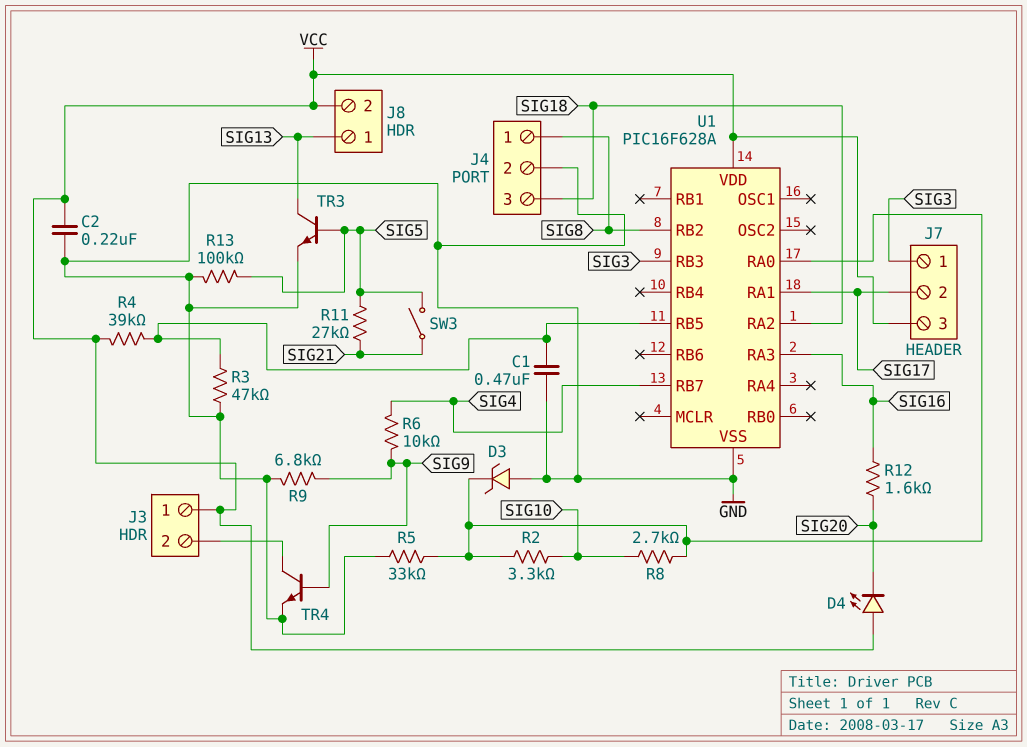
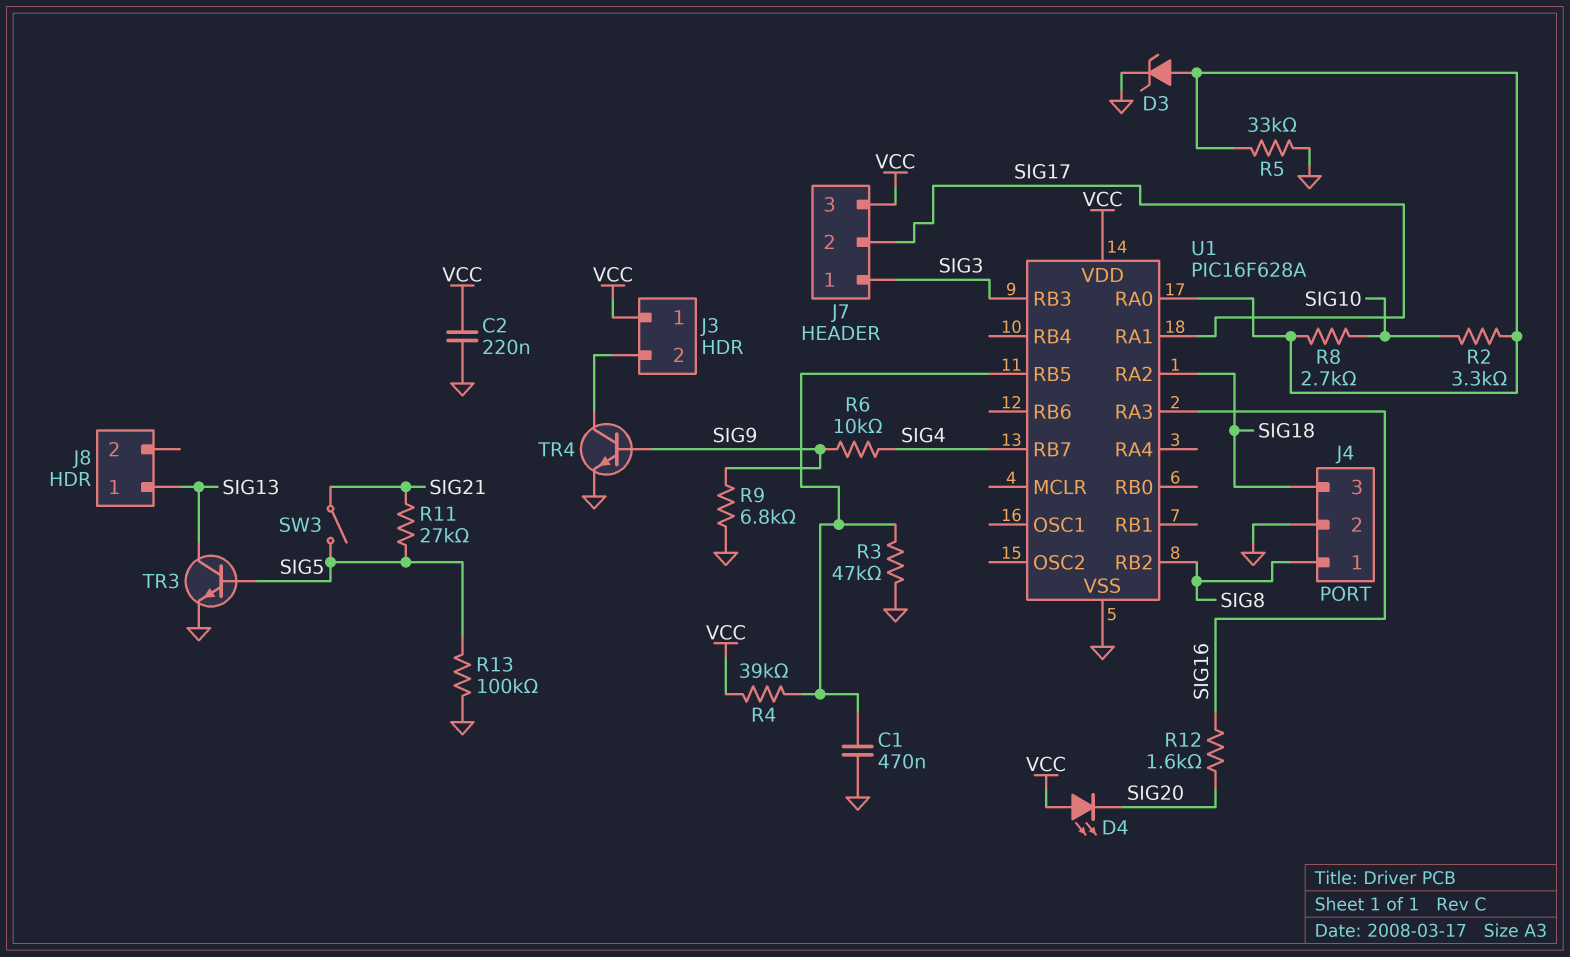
D3: zener (A GND, K U1/RA0) -> zener (A U1/RA0, K GND)
J8 pin 2: VCC -> none

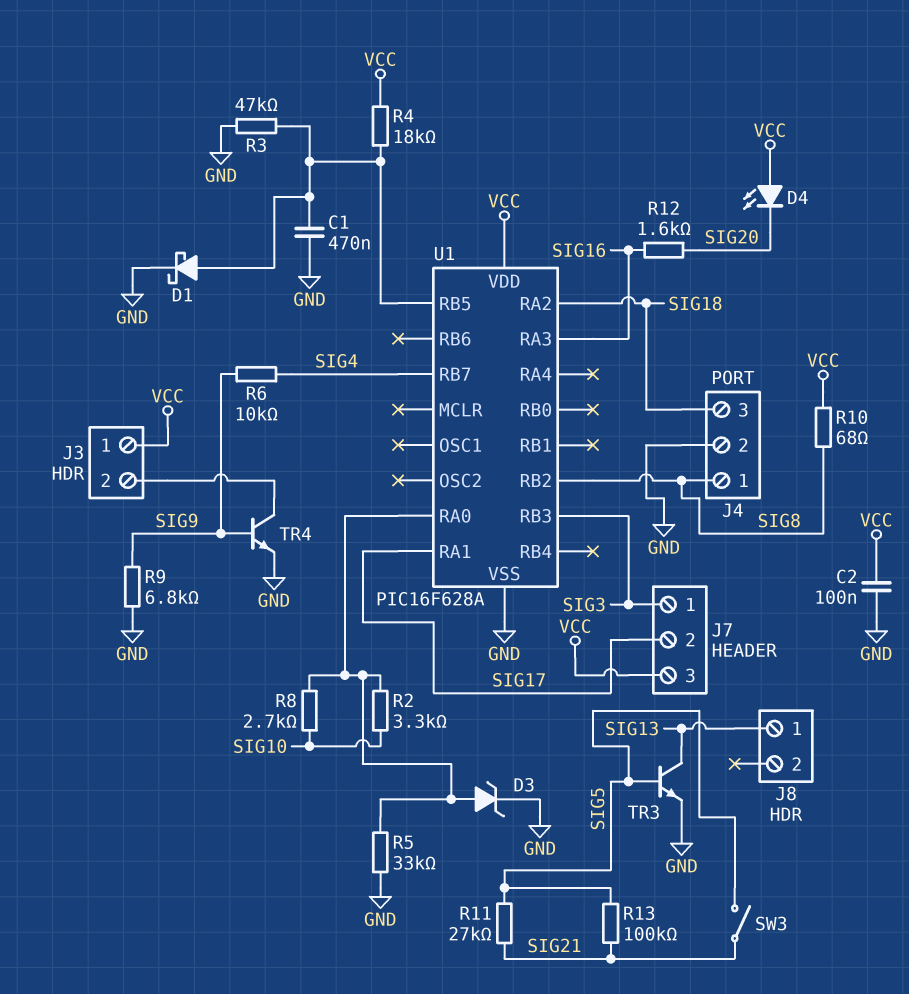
C2: 220nF (GND, VCC) -> 100nF (GND, VCC)
D1: none -> schottky (A U1/RB5, K GND)
R4: 39k (U1/RB5, VCC) -> 18k (U1/RB5, VCC)
R10: none -> 68 (SIG8, VCC)
R13: 100k (GND, SIG5) -> 100k (SIG5, SIG21)

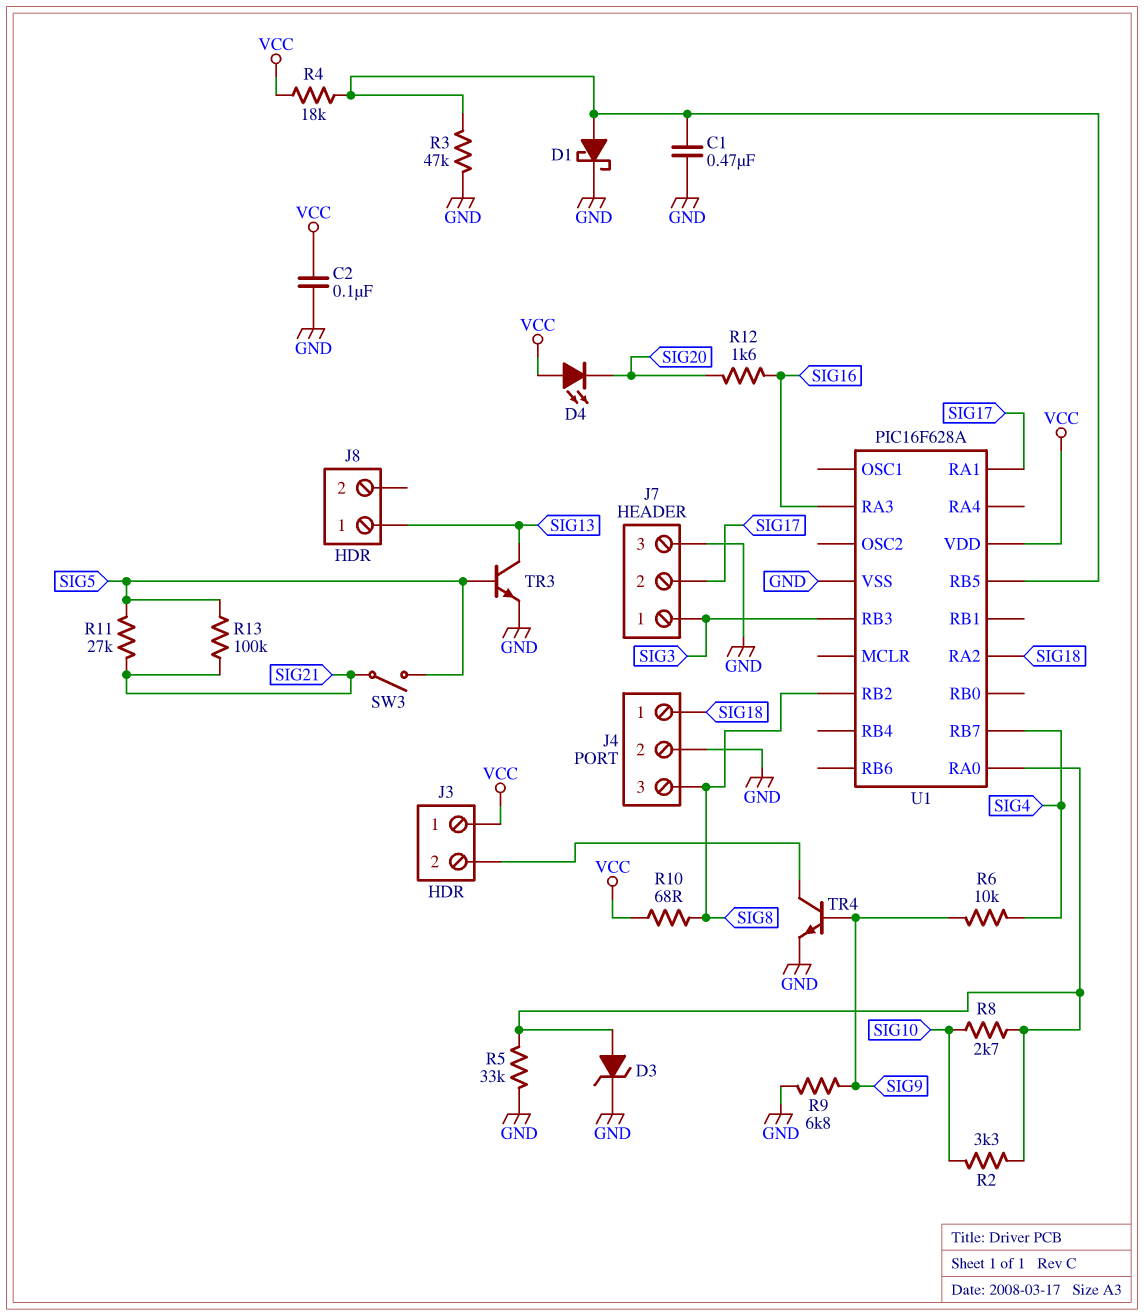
J4 pin 1: SIG8 -> SIG18
J4 pin 3: SIG18 -> SIG8
J7 pin 3: VCC -> GND

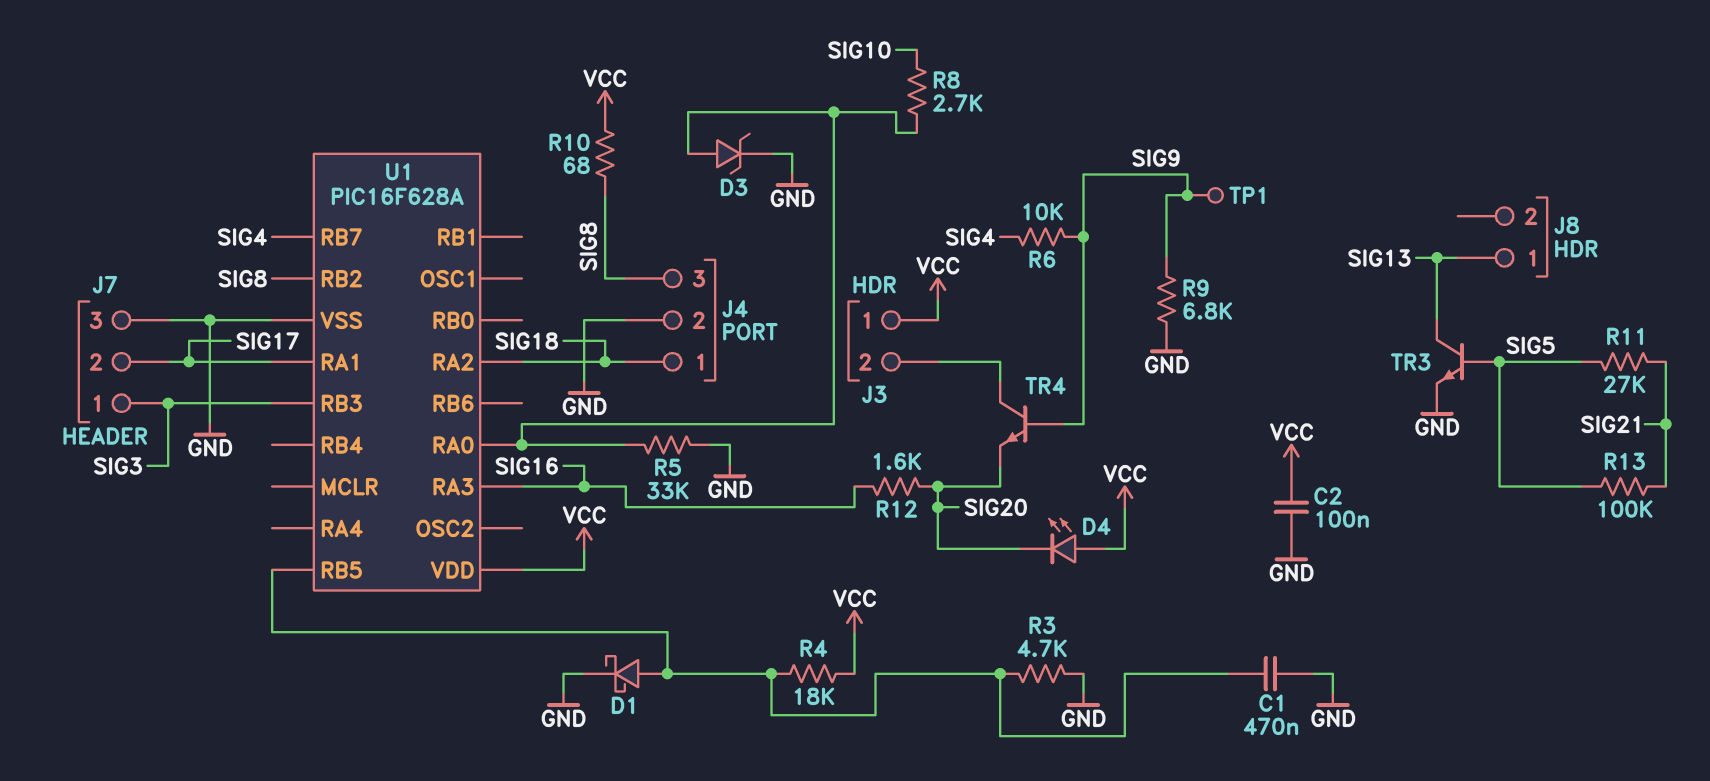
R2: 3.3k (SIG10, U1/RA0) -> none
R3: 47k (GND, U1/RB5) -> 4.7k (GND, U1/RB5)
SW3: switch (SIG5, SIG21) -> none
TP1: none -> test point (SIG9)
TR4: NPN (B SIG9, C J3/2, E GND) -> NPN (B SIG9, C J3/2, E SIG20)

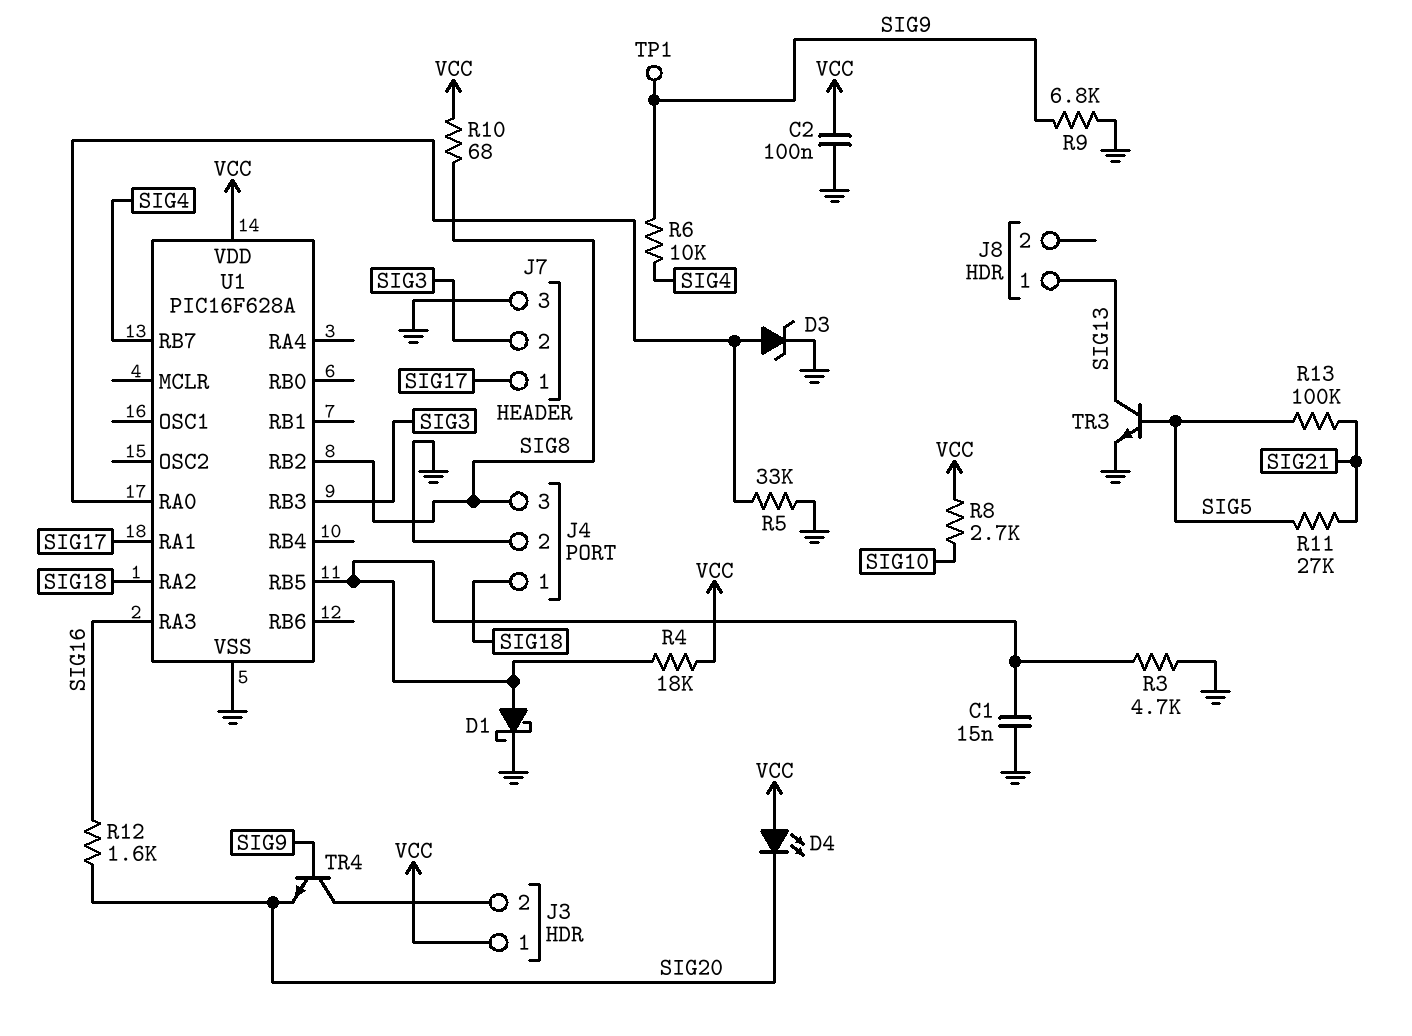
C1: 470nF (GND, U1/RB5) -> 15nF (GND, U1/RB5)
J7 pin 1: SIG3 -> SIG17
J7 pin 2: SIG17 -> SIG3
R8: 2.7k (SIG10, U1/RA0) -> 2.7k (SIG10, VCC)

